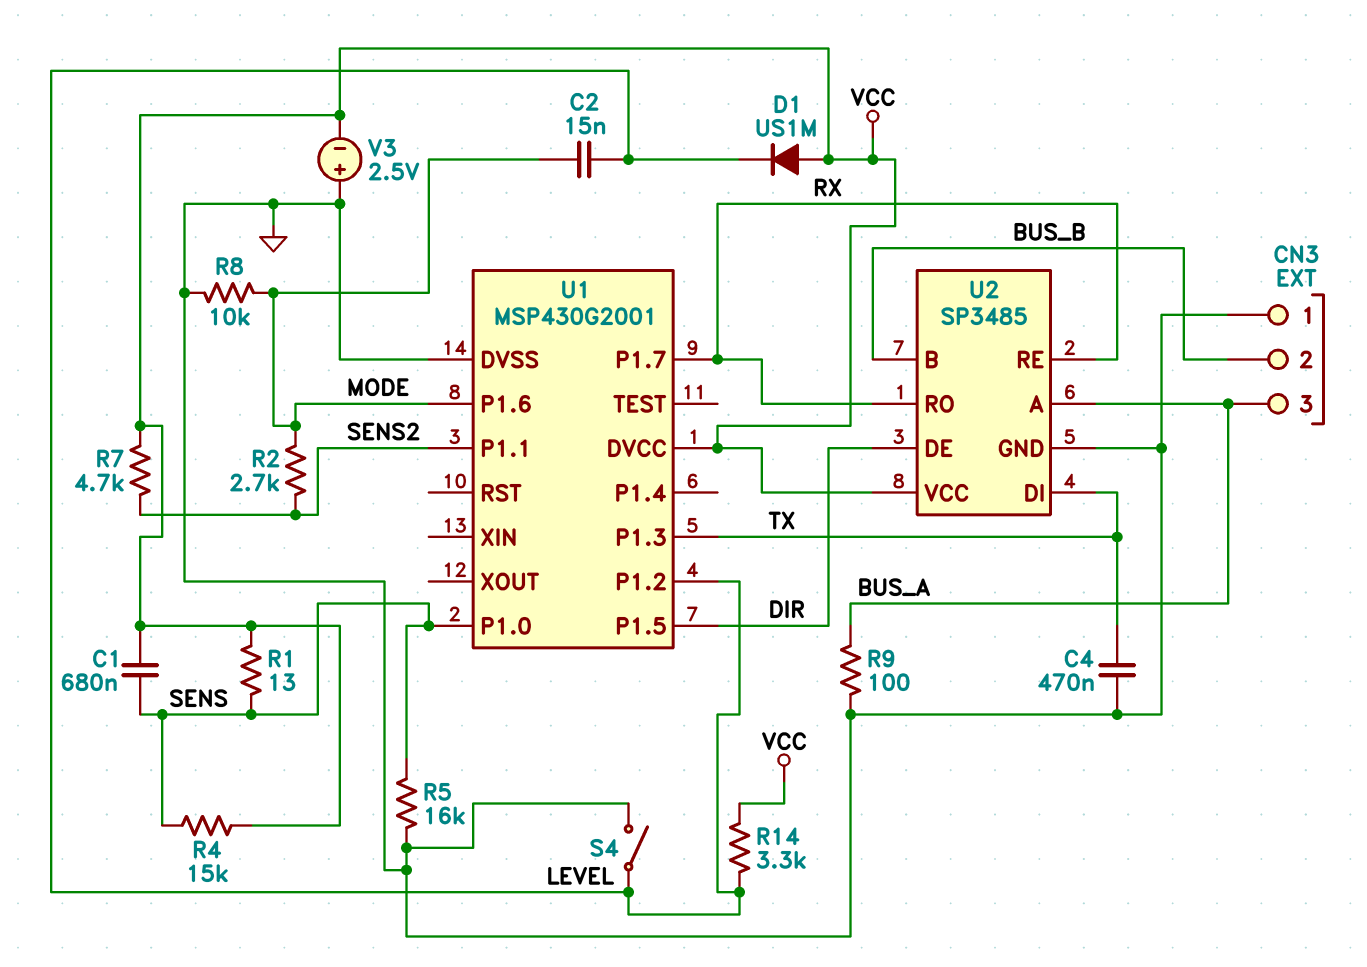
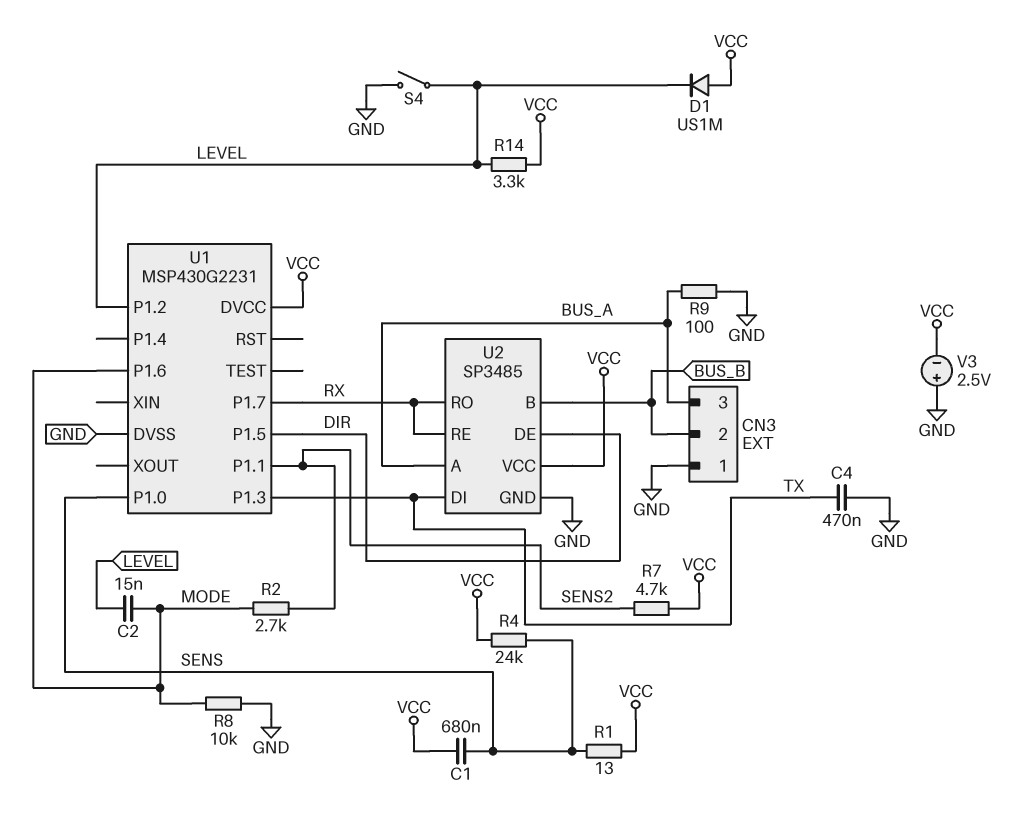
R4: 15k (SENS, VCC) -> 24k (SENS, VCC)
R5: 16k (GND, SENS) -> none
U1: MSP430G2001 -> MSP430G2231

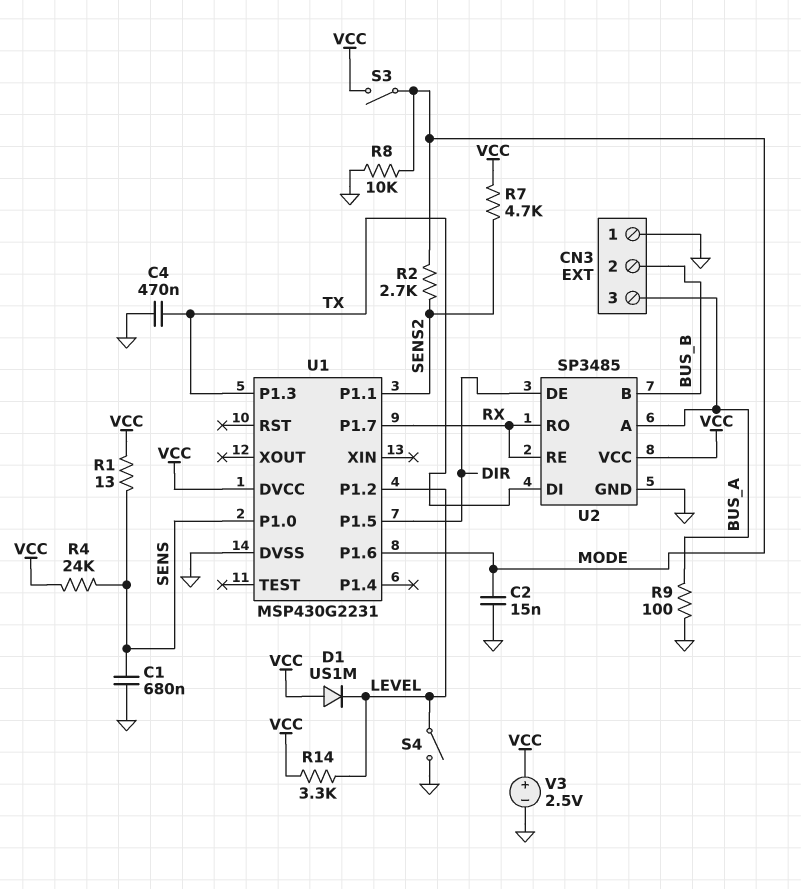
C1: 680nF (SENS, VCC) -> 680nF (GND, SENS)
C2: 15nF (LEVEL, MODE) -> 15nF (GND, MODE)
S3: none -> switch (MODE, VCC)
V3: 2.5V (plus GND, minus VCC) -> 2.5V (plus VCC, minus GND)

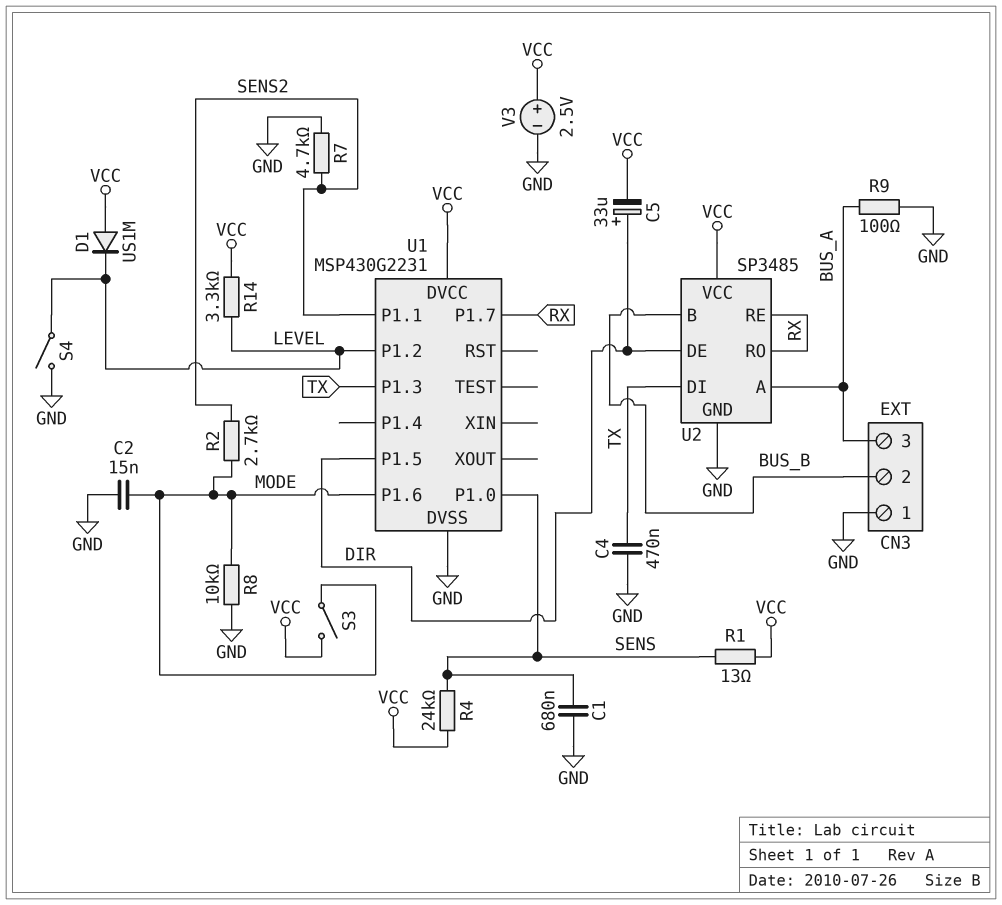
C5: none -> 33uF (plus DIR, minus VCC)
R7: 4.7k (SENS2, VCC) -> 4.7k (GND, SENS2)

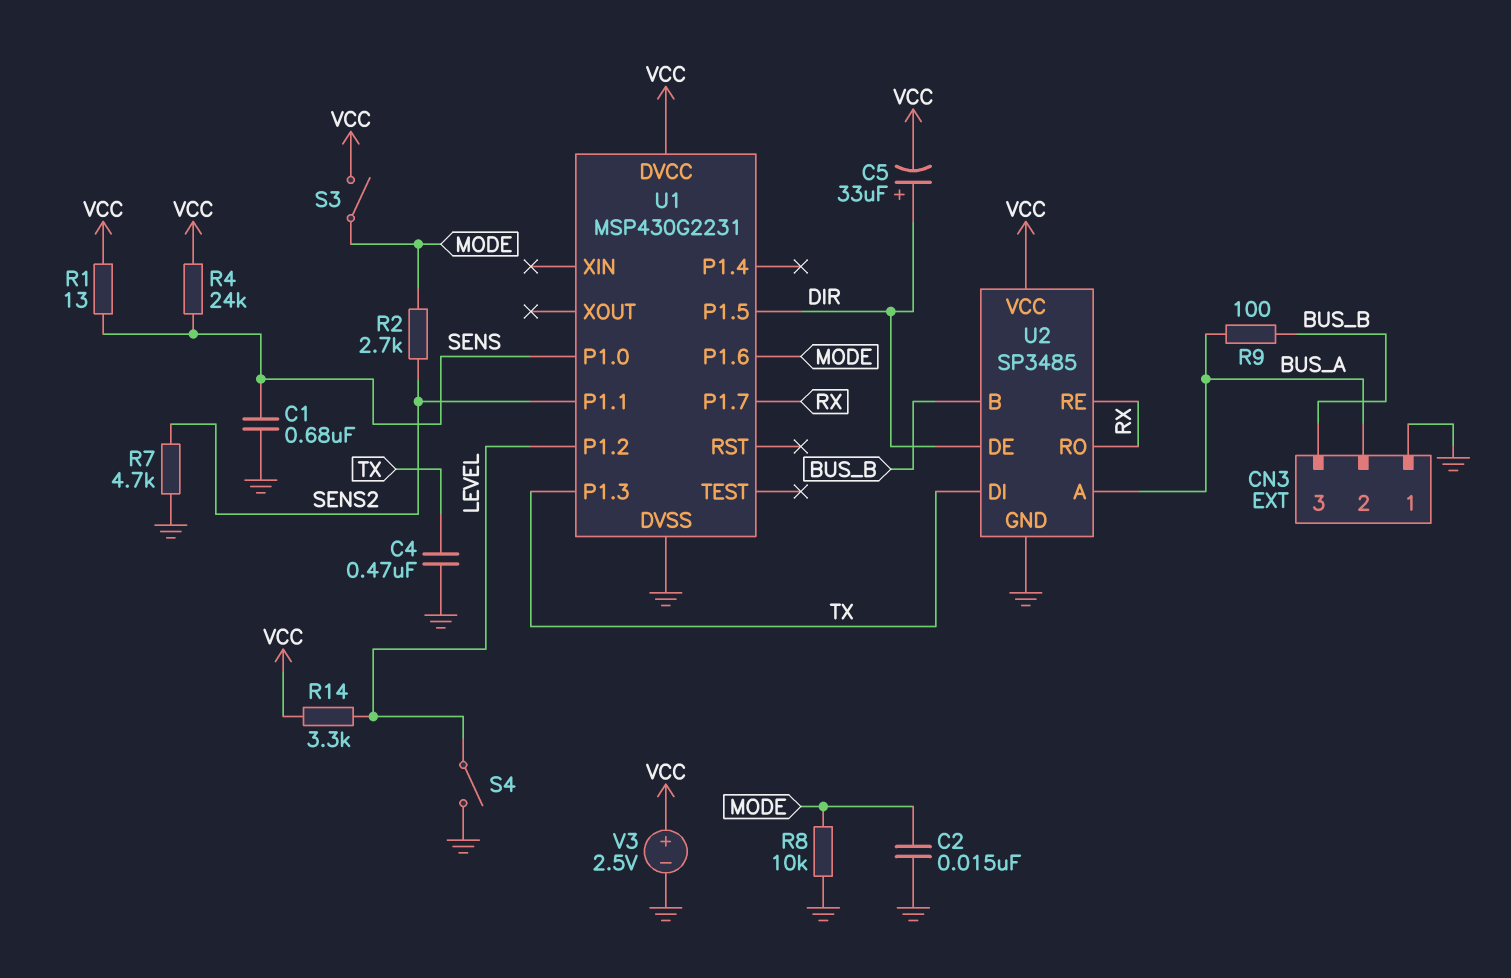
CN3 pin 2: BUS_B -> BUS_A
CN3 pin 3: BUS_A -> BUS_B
D1: diode US1M (A VCC, K LEVEL) -> none
R9: 100 (BUS_A, GND) -> 100 (BUS_A, BUS_B)

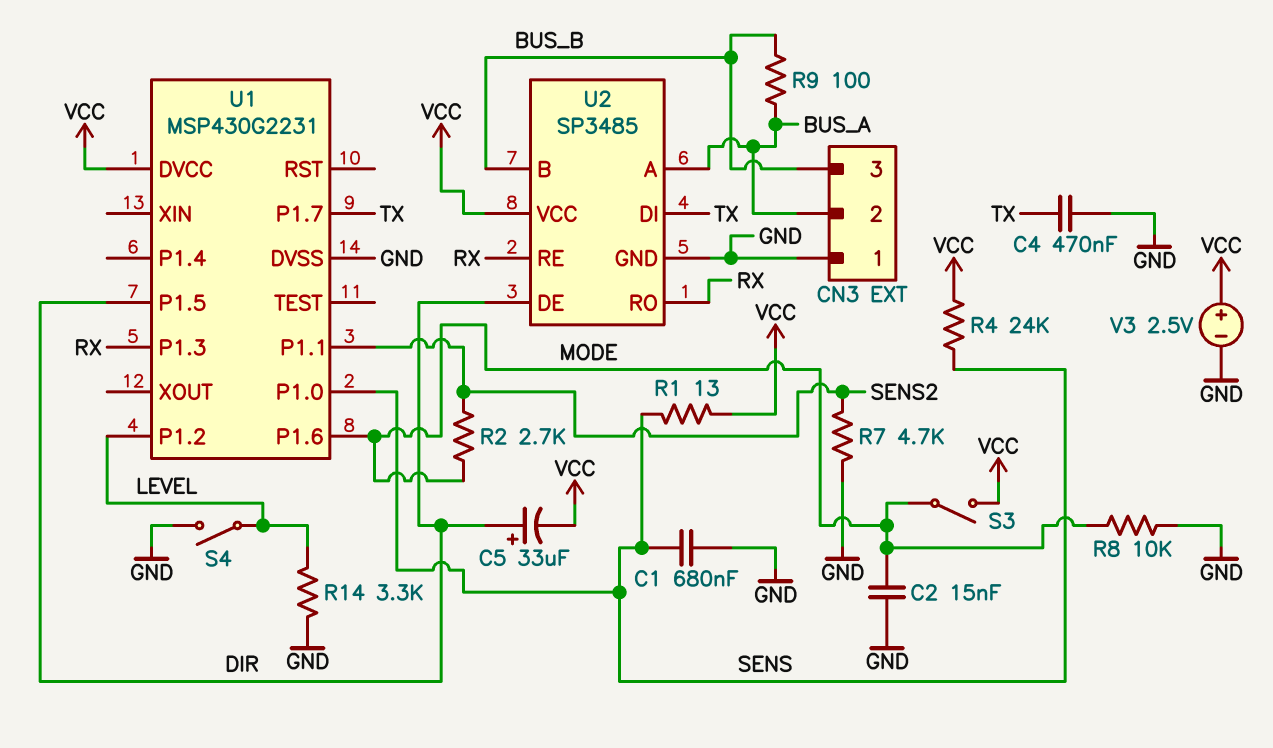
R14: 3.3k (LEVEL, VCC) -> 3.3k (GND, LEVEL)
U1 pin P1.3: TX -> RX
U1 pin P1.7: RX -> TX

